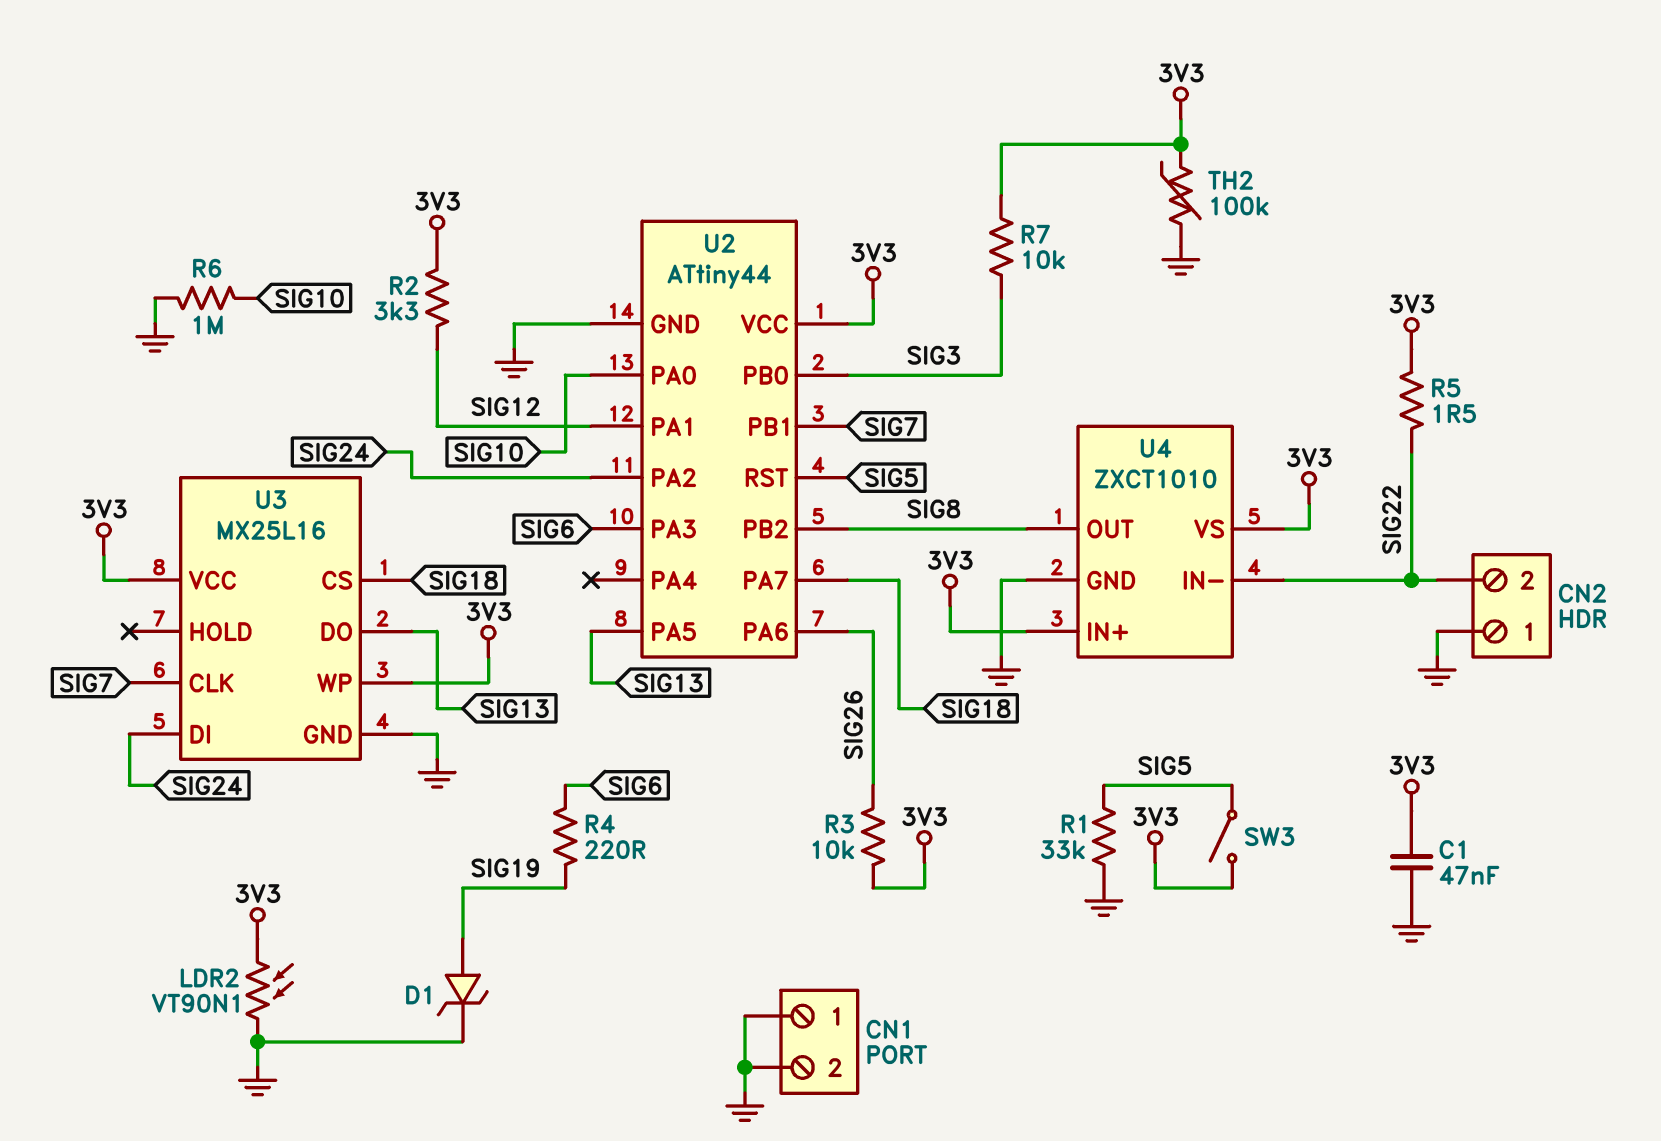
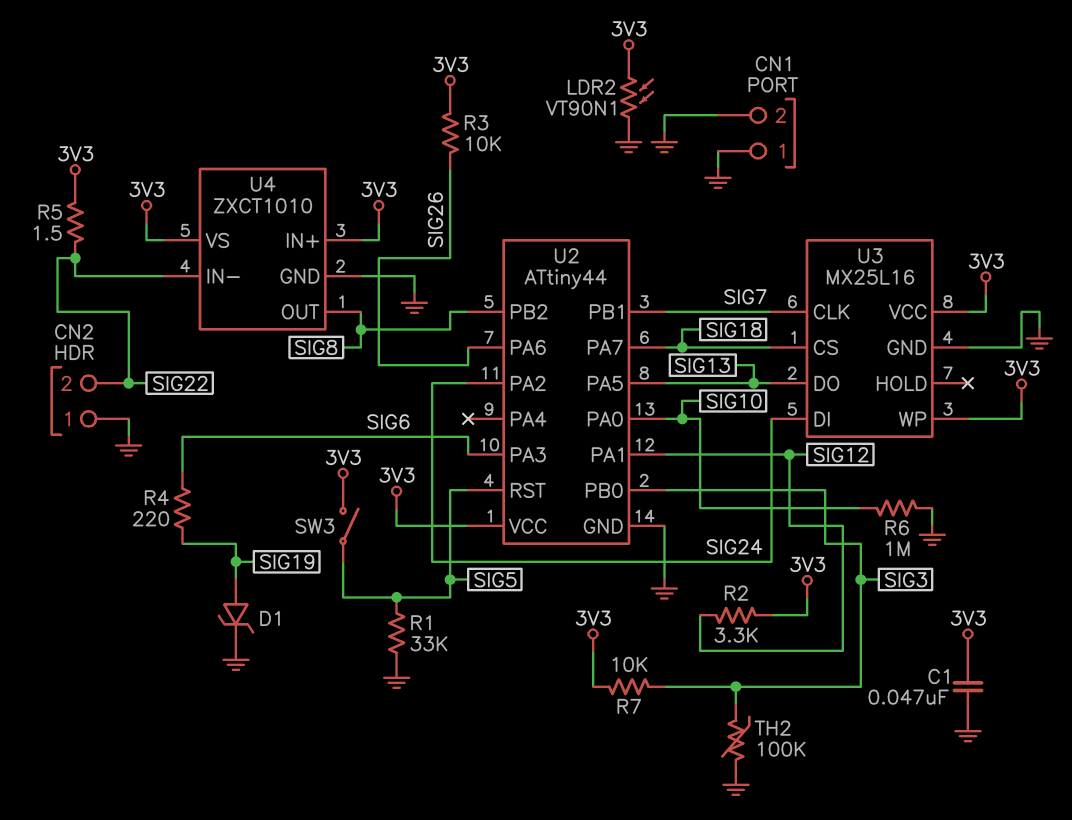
TH2: 100k (3V3, GND) -> 100k (GND, SIG3)

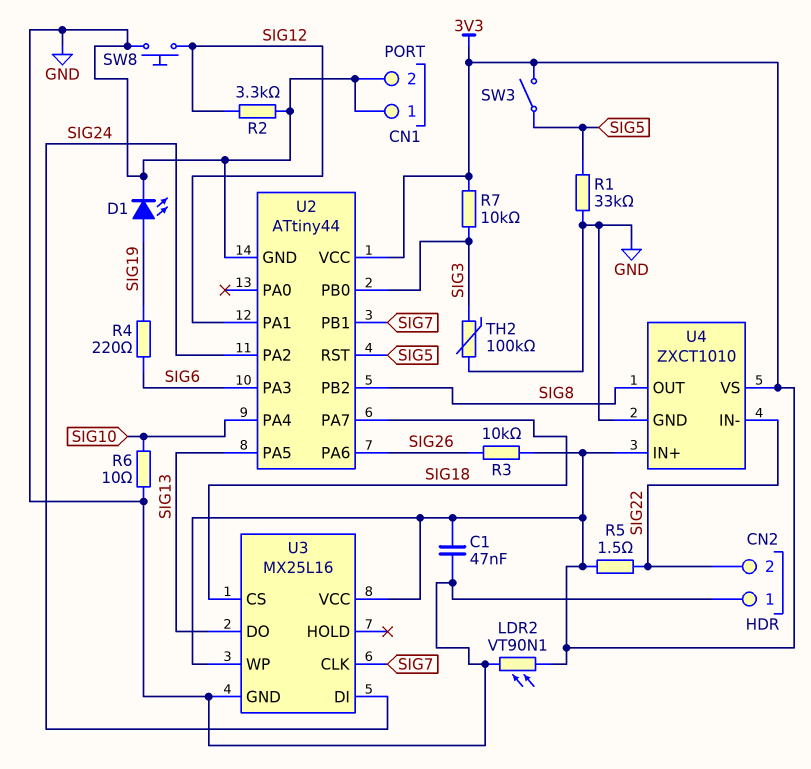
D1: zener (A SIG19, K GND) -> LED (A SIG19, K GND)
R2: 3.3k (3V3, SIG12) -> 3.3k (GND, SIG12)
R6: 1M (GND, SIG10) -> 10 (GND, SIG10)
SW8: none -> button (GND, SIG12)
U2 pin PA0: SIG10 -> none
U2 pin PA4: none -> SIG10

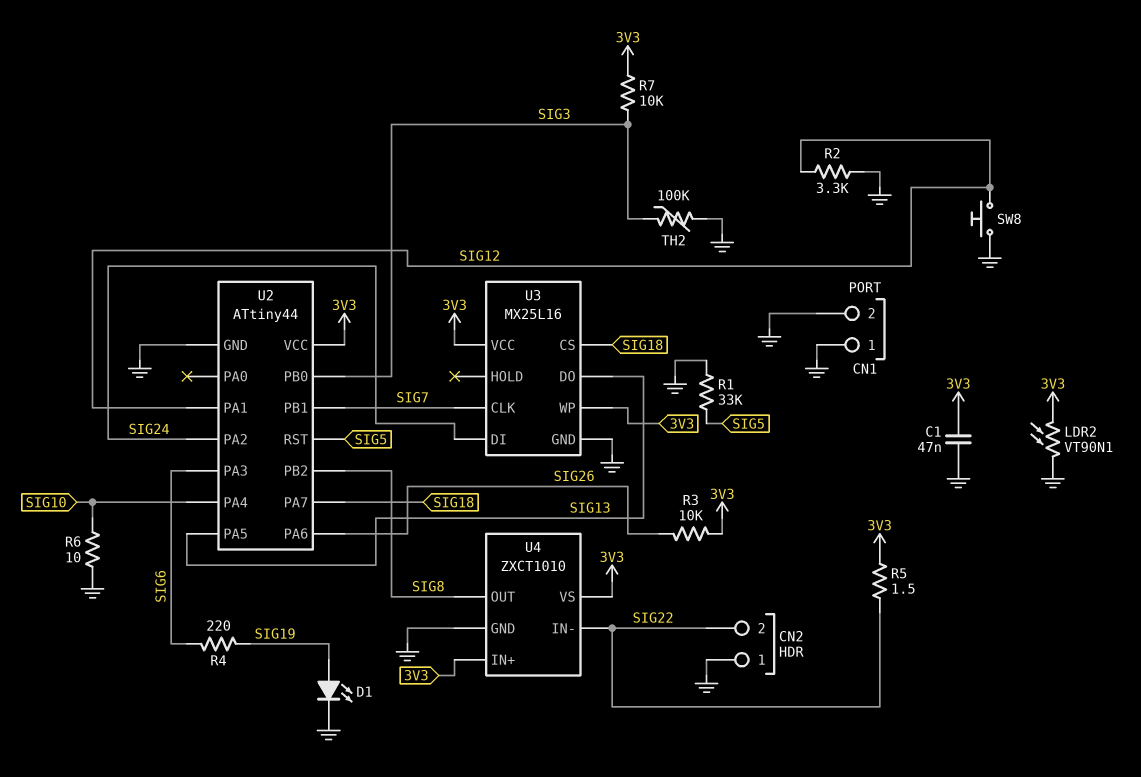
SW3: switch (3V3, SIG5) -> none

